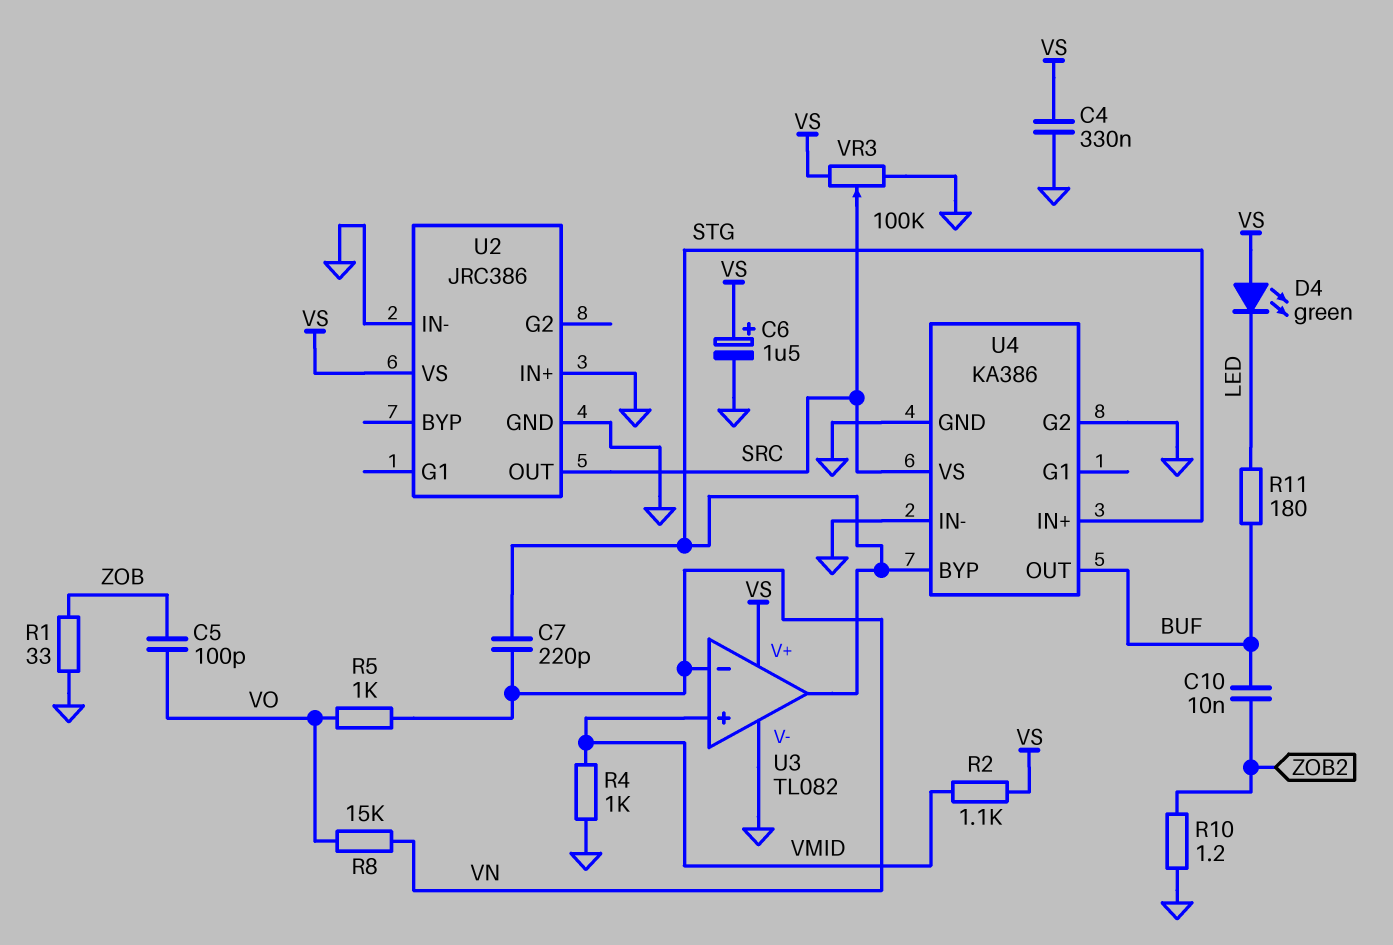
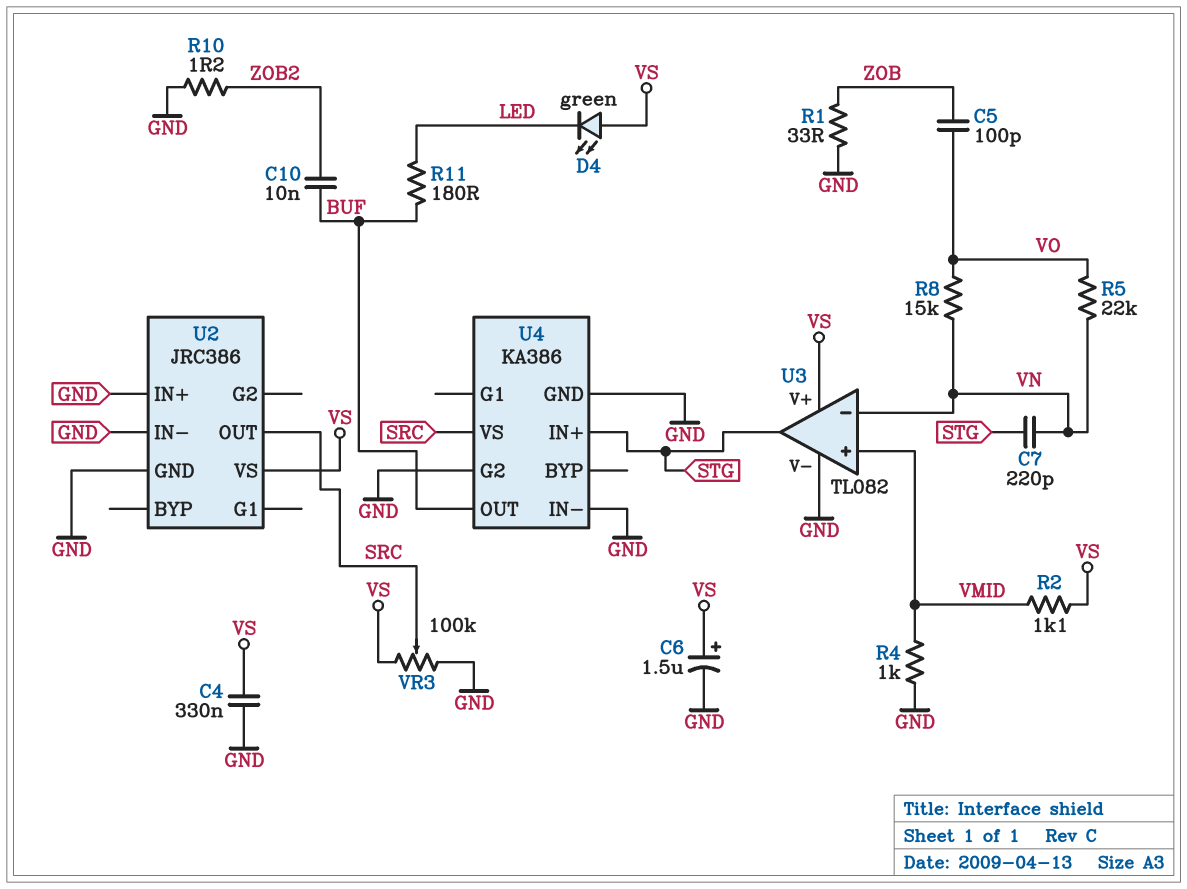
R5: 1k (VN, VO) -> 22k (VN, VO)
U4 pin BYP: STG -> none

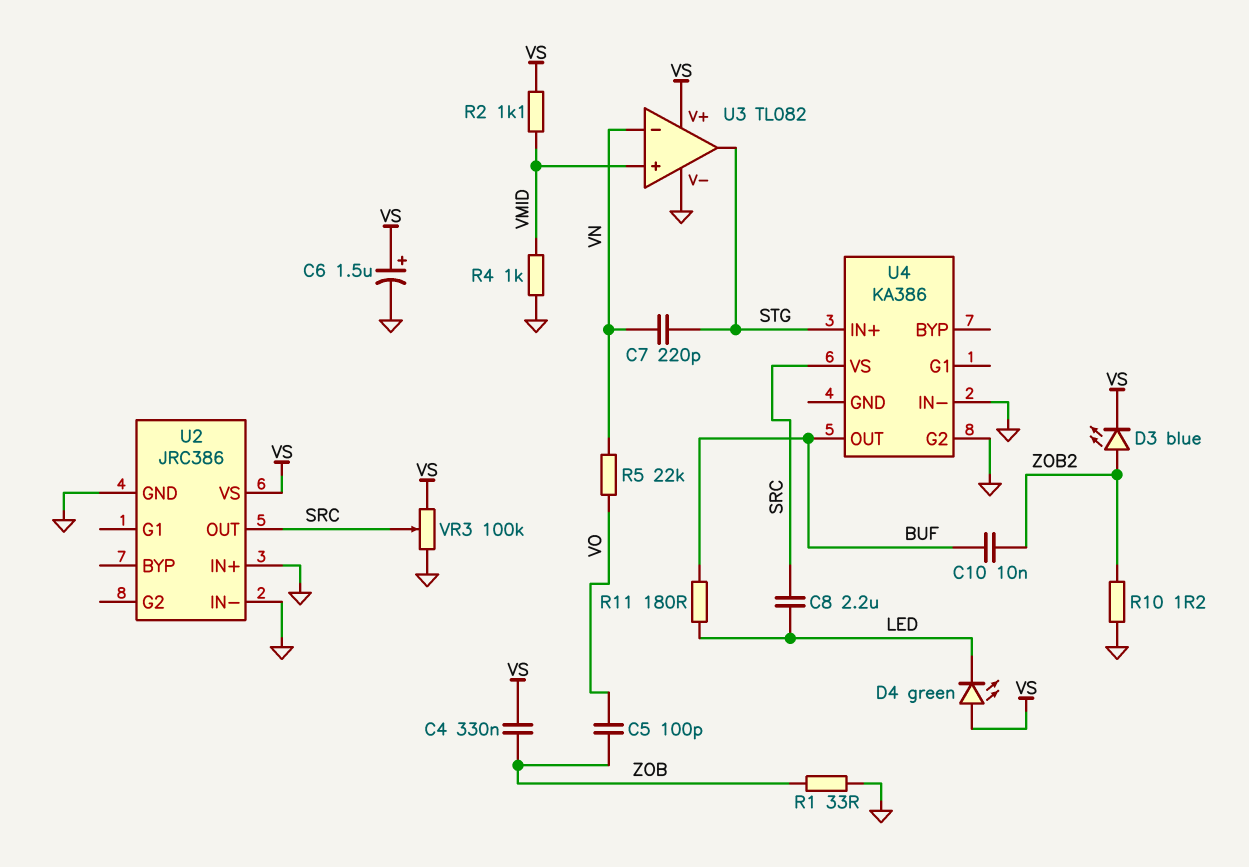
C4: 330nF (GND, VS) -> 330nF (VS, ZOB)
C8: none -> 2.2uF (LED, SRC)
D3: none -> LED blue (A ZOB2, K VS)
R8: 15k (VN, VO) -> none
U4 pin GND: GND -> none

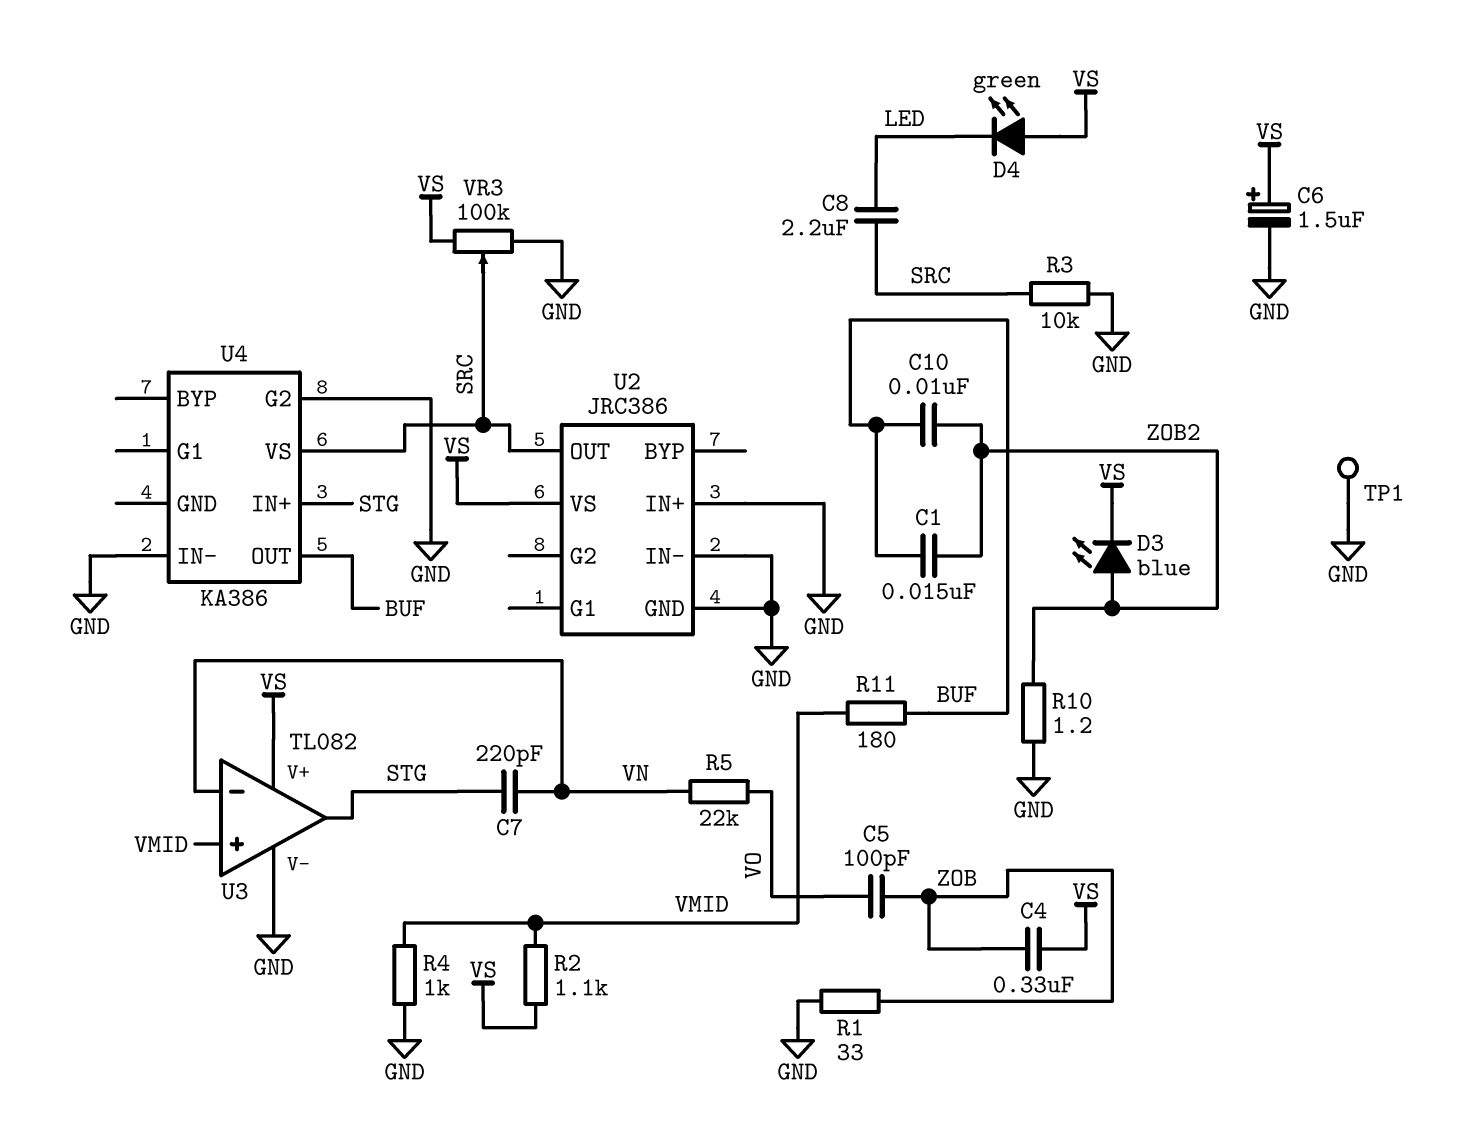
C1: none -> 15nF (BUF, ZOB2)
R3: none -> 10k (GND, SRC)
R11: 180 (BUF, LED) -> 180 (BUF, VMID)
TP1: none -> test point (GND)

